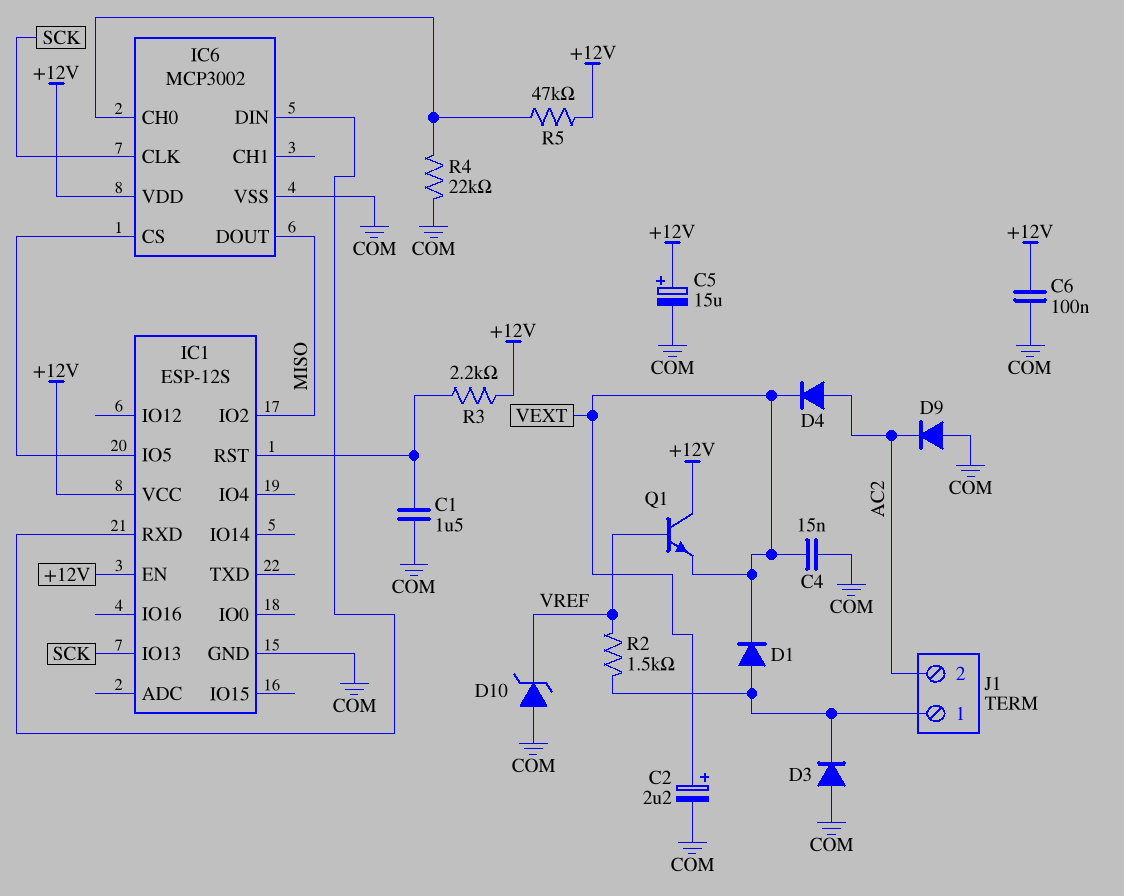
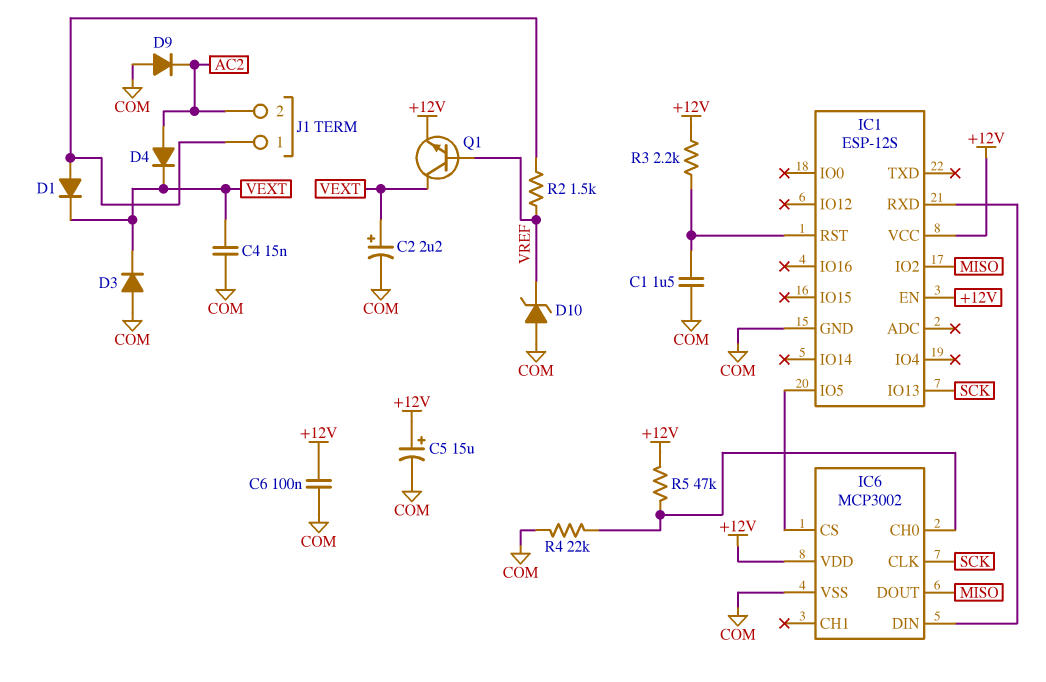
D3: diode (A COM, K J1/1) -> diode (A COM, K VEXT)
Q1: NPN (B VREF, C +12V, E VEXT) -> NPN (B VREF, C VEXT, E +12V)

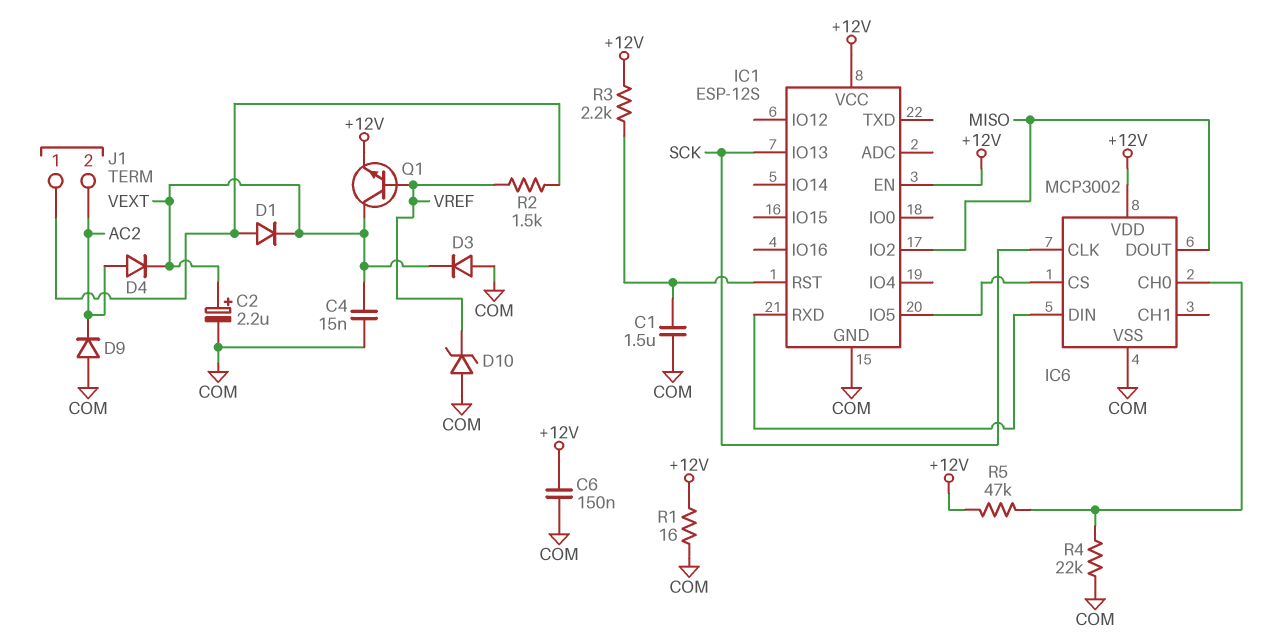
C5: 15uF (plus +12V, minus COM) -> none
C6: 100nF (+12V, COM) -> 150nF (+12V, COM)
R1: none -> 16 (+12V, COM)

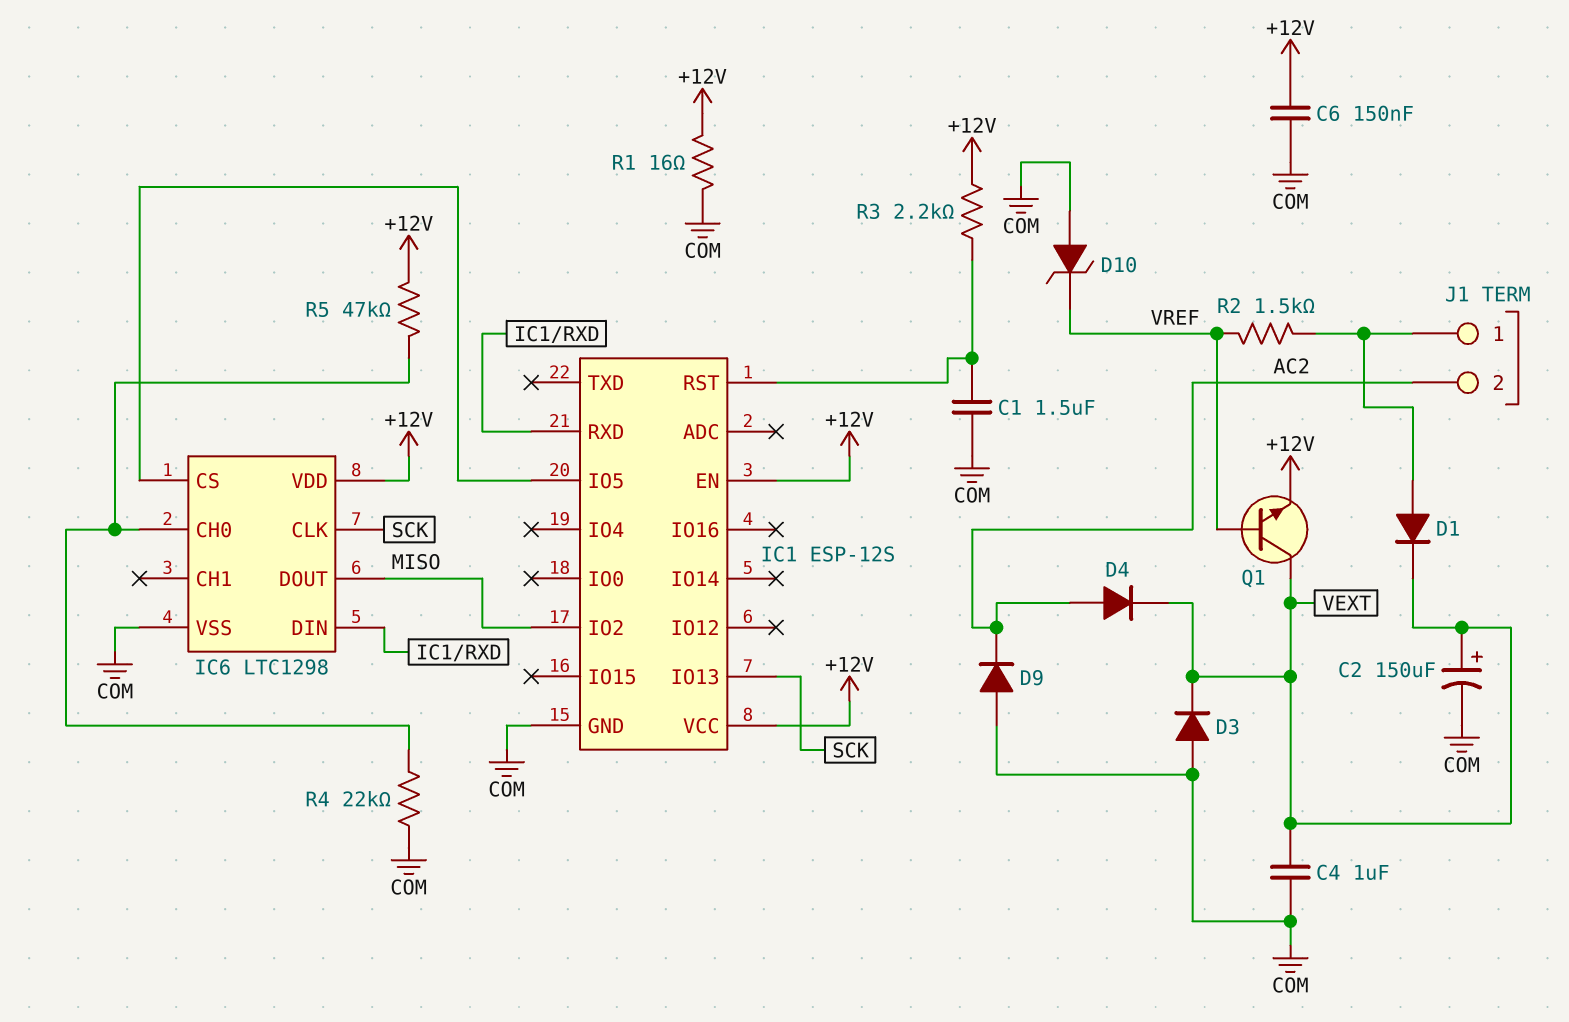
C2: 2.2uF (plus VEXT, minus COM) -> 150uF (plus VEXT, minus COM)
C4: 15nF (COM, VEXT) -> 1uF (COM, VEXT)
IC6: MCP3002 -> LTC1298

